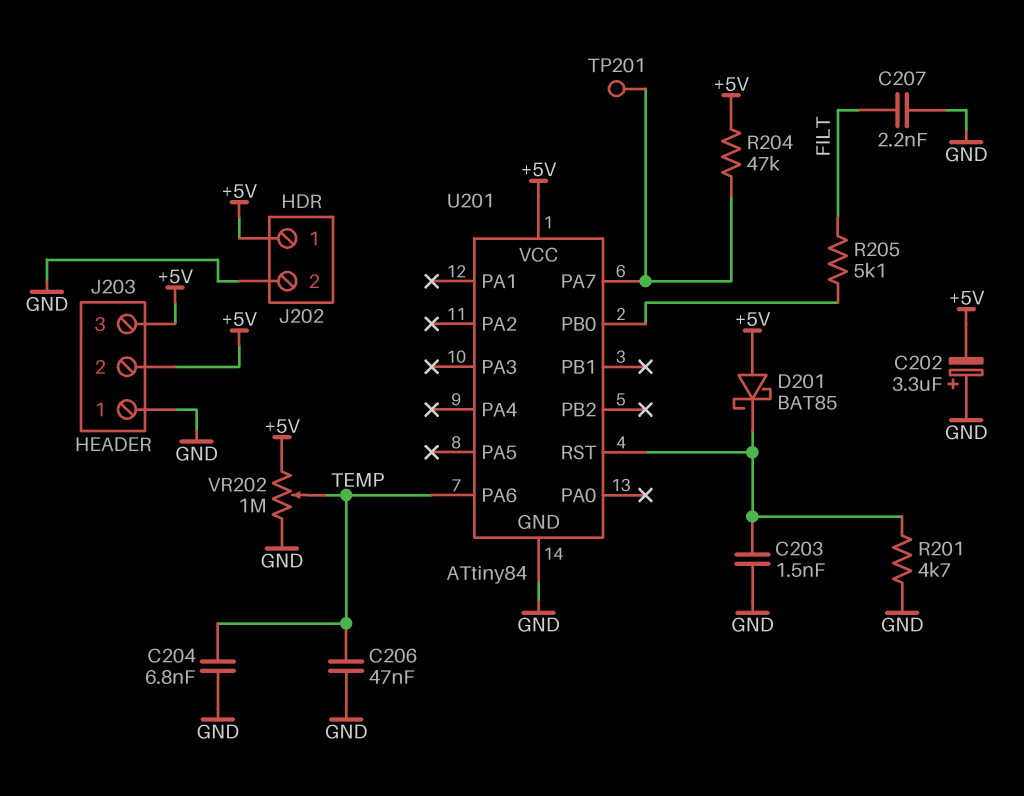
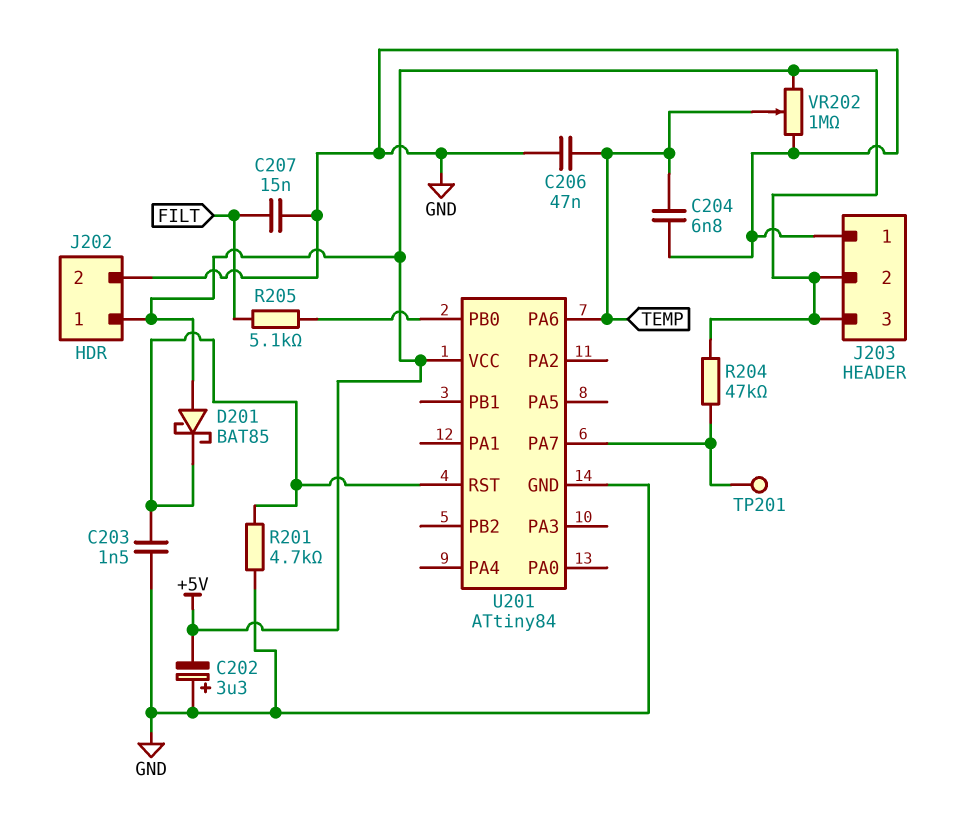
C207: 2.2nF (FILT, GND) -> 15nF (FILT, GND)

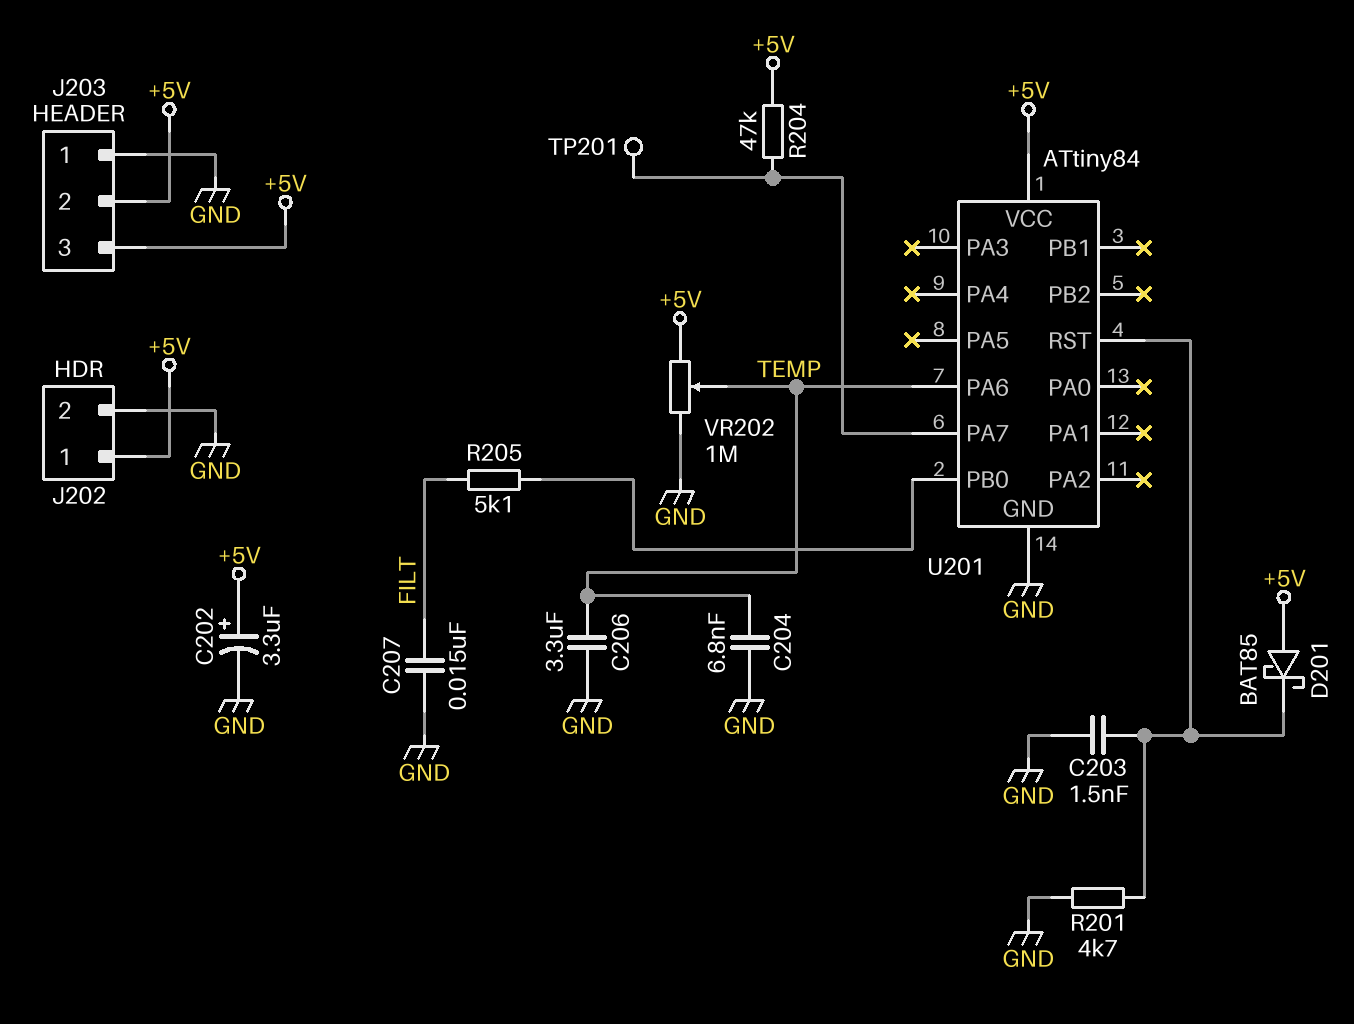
C202: 3.3uF (plus GND, minus +5V) -> 3.3uF (plus +5V, minus GND)
C206: 47nF (GND, TEMP) -> 3.3uF (GND, TEMP)

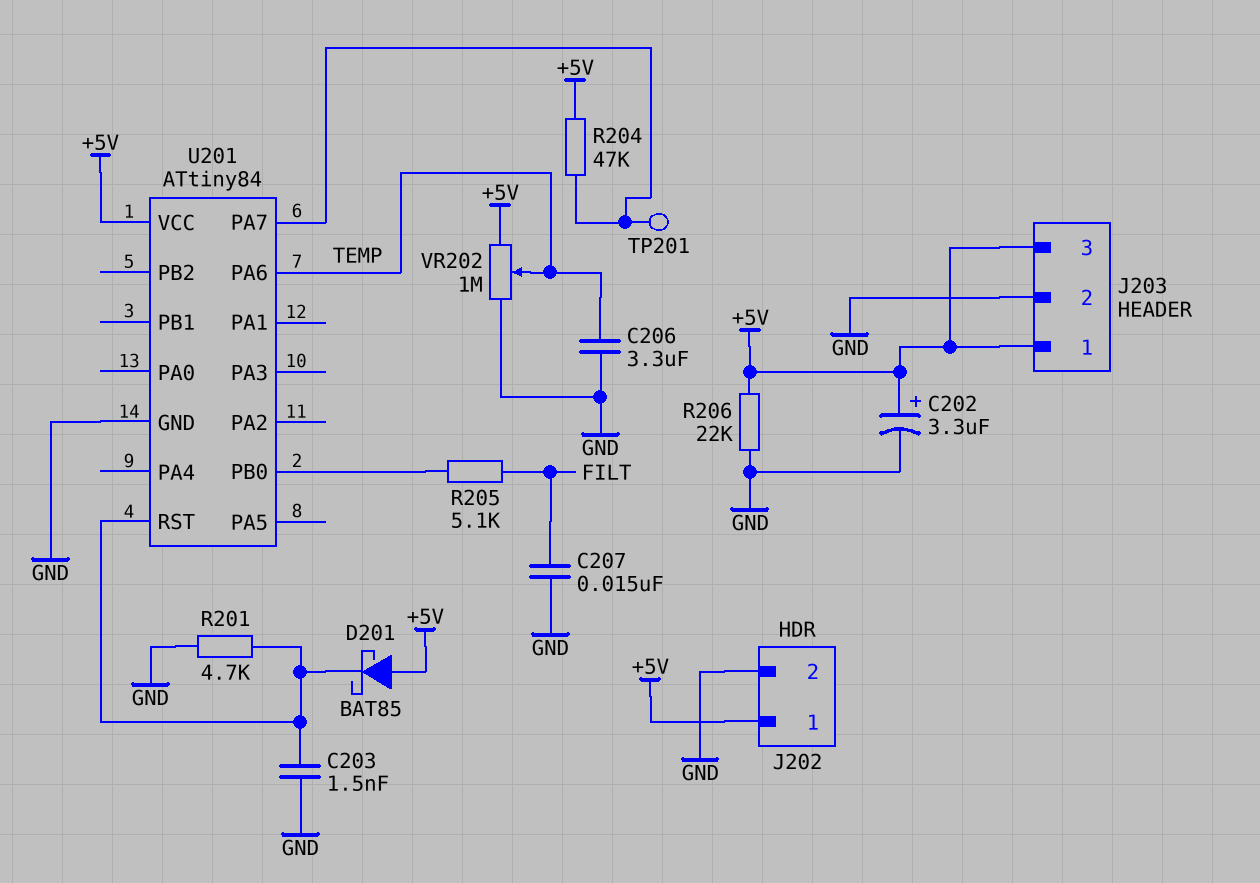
C204: 6.8nF (GND, TEMP) -> none
J203 pin 1: GND -> +5V
J203 pin 2: +5V -> GND
R206: none -> 22k (+5V, GND)

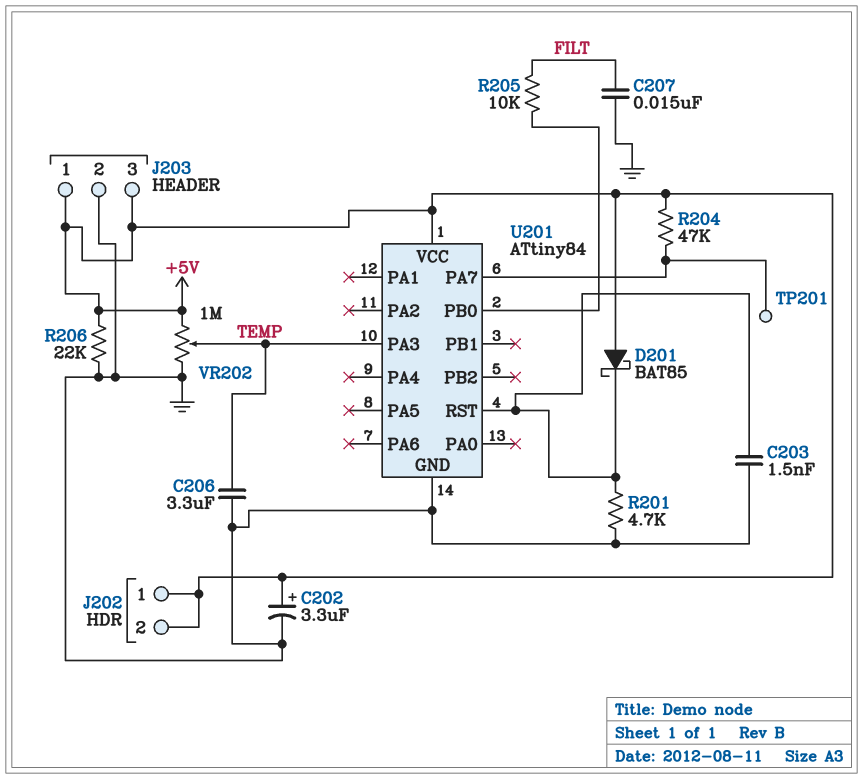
J202 pin 2: GND -> +5V
R205: 5.1k (FILT, U201/PB0) -> 10k (FILT, U201/PB0)
U201 pin PA3: none -> TEMP
U201 pin PA6: TEMP -> none

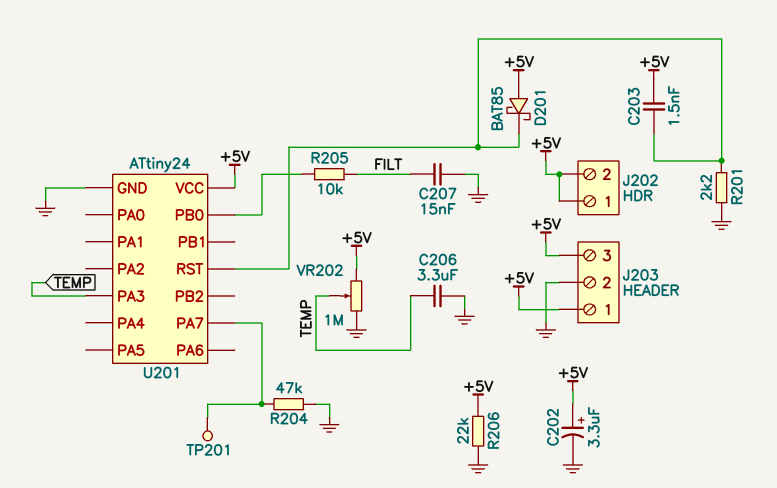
C203: 1.5nF (GND, U201/RST) -> 1.5nF (+5V, U201/RST)
R201: 4.7k (GND, U201/RST) -> 2.2k (GND, U201/RST)
R204: 47k (+5V, U201/PA7) -> 47k (GND, U201/PA7)
U201: ATtiny84 -> ATtiny24

